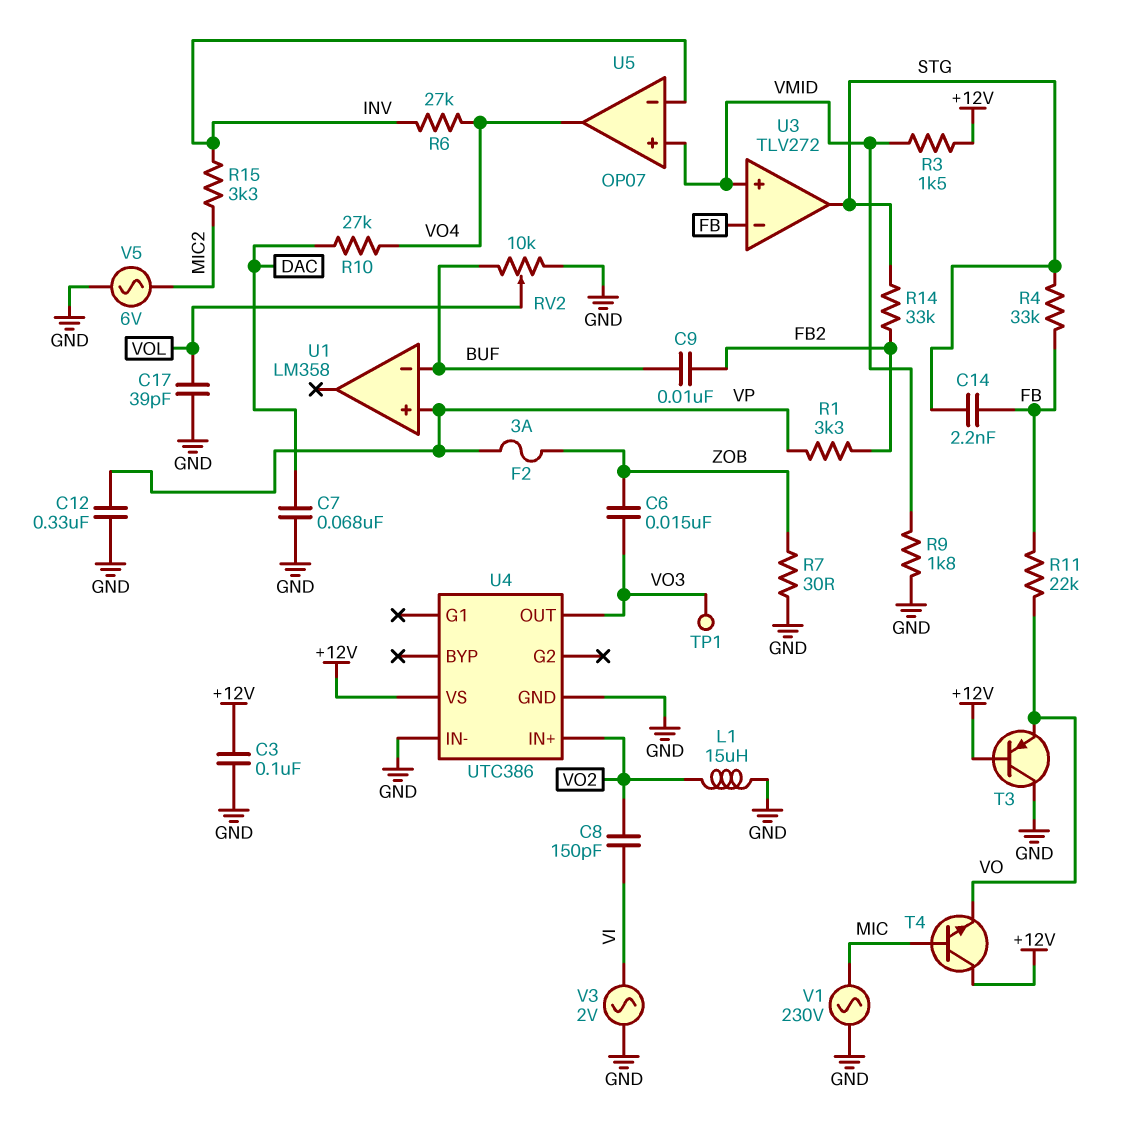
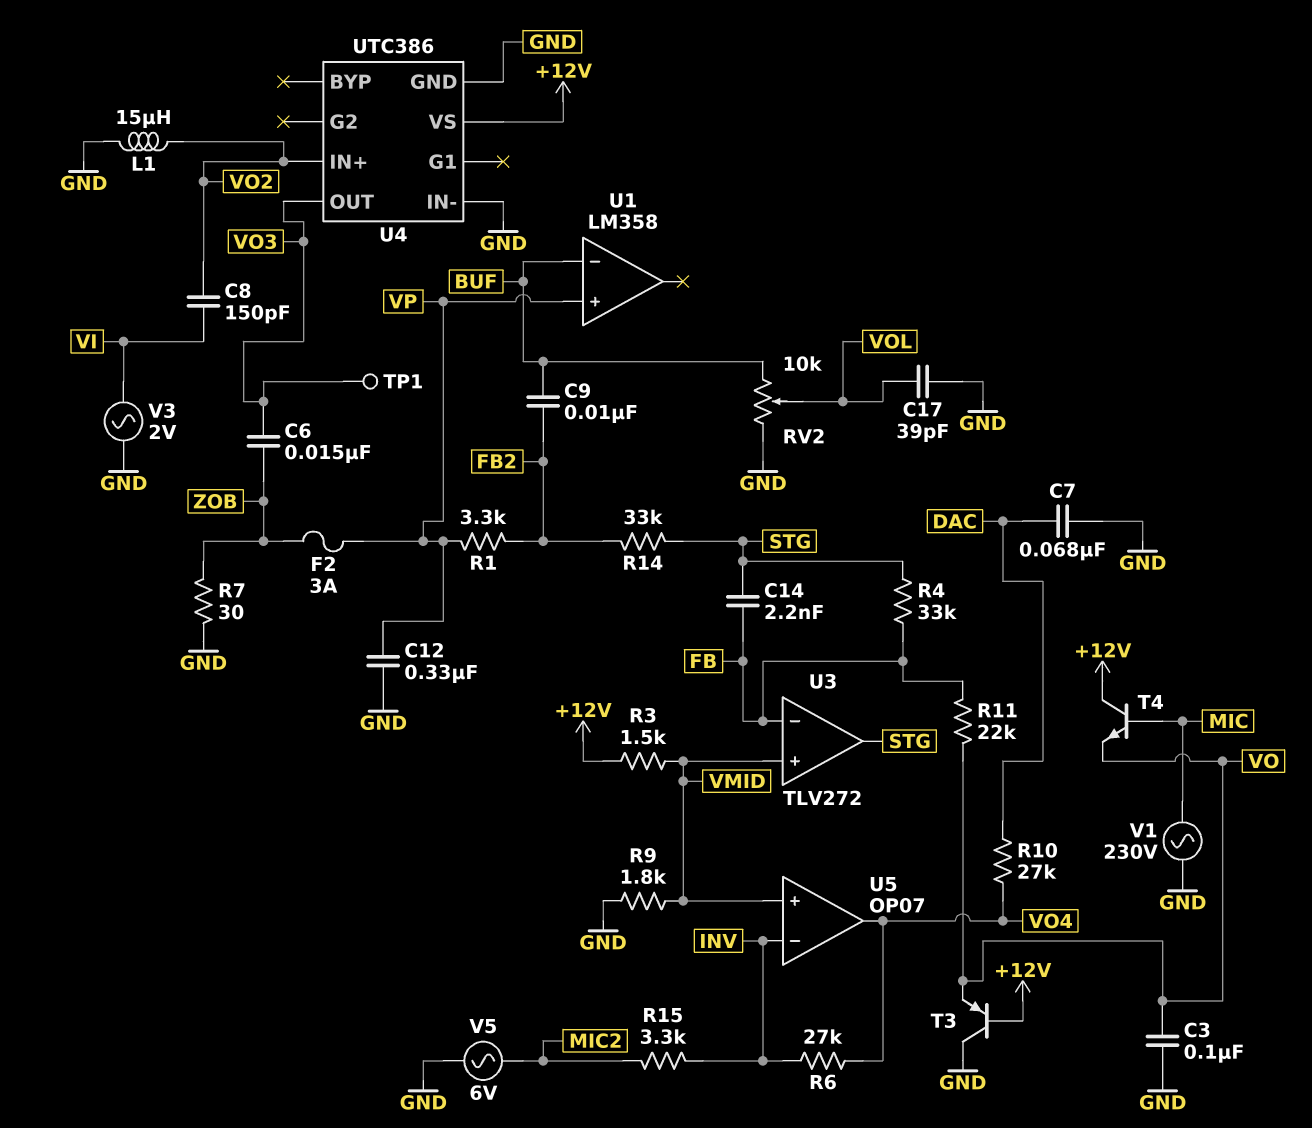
C3: 100nF (+12V, GND) -> 100nF (GND, VO)

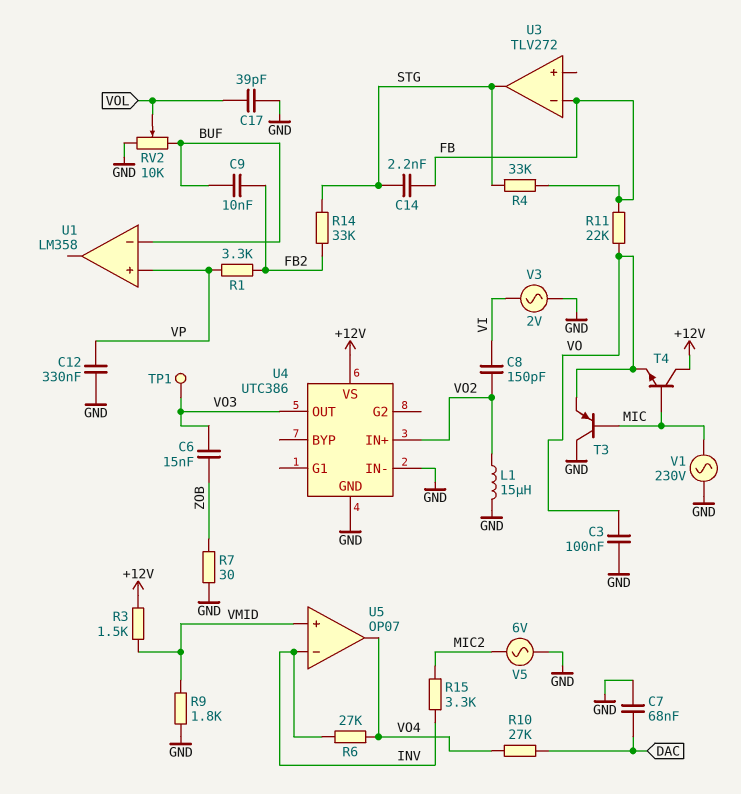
F2: 3A (VP, ZOB) -> none
T3: PNP (B +12V, C GND, E VO) -> PNP (B MIC, C GND, E VO)
U3 pin in+: VMID -> none

